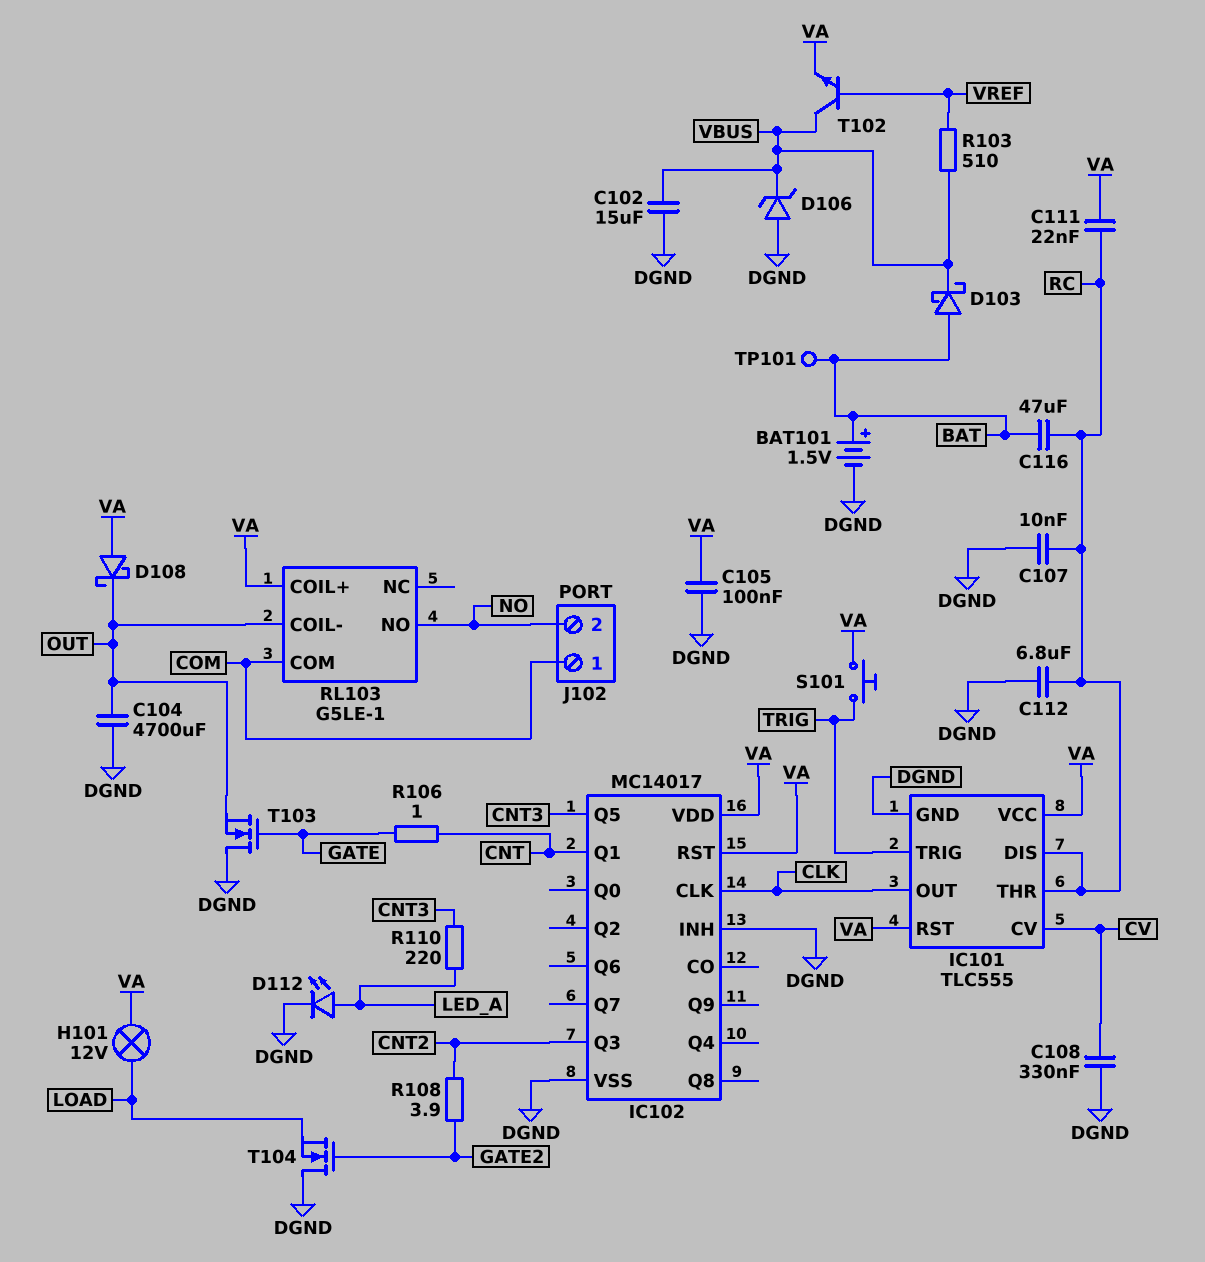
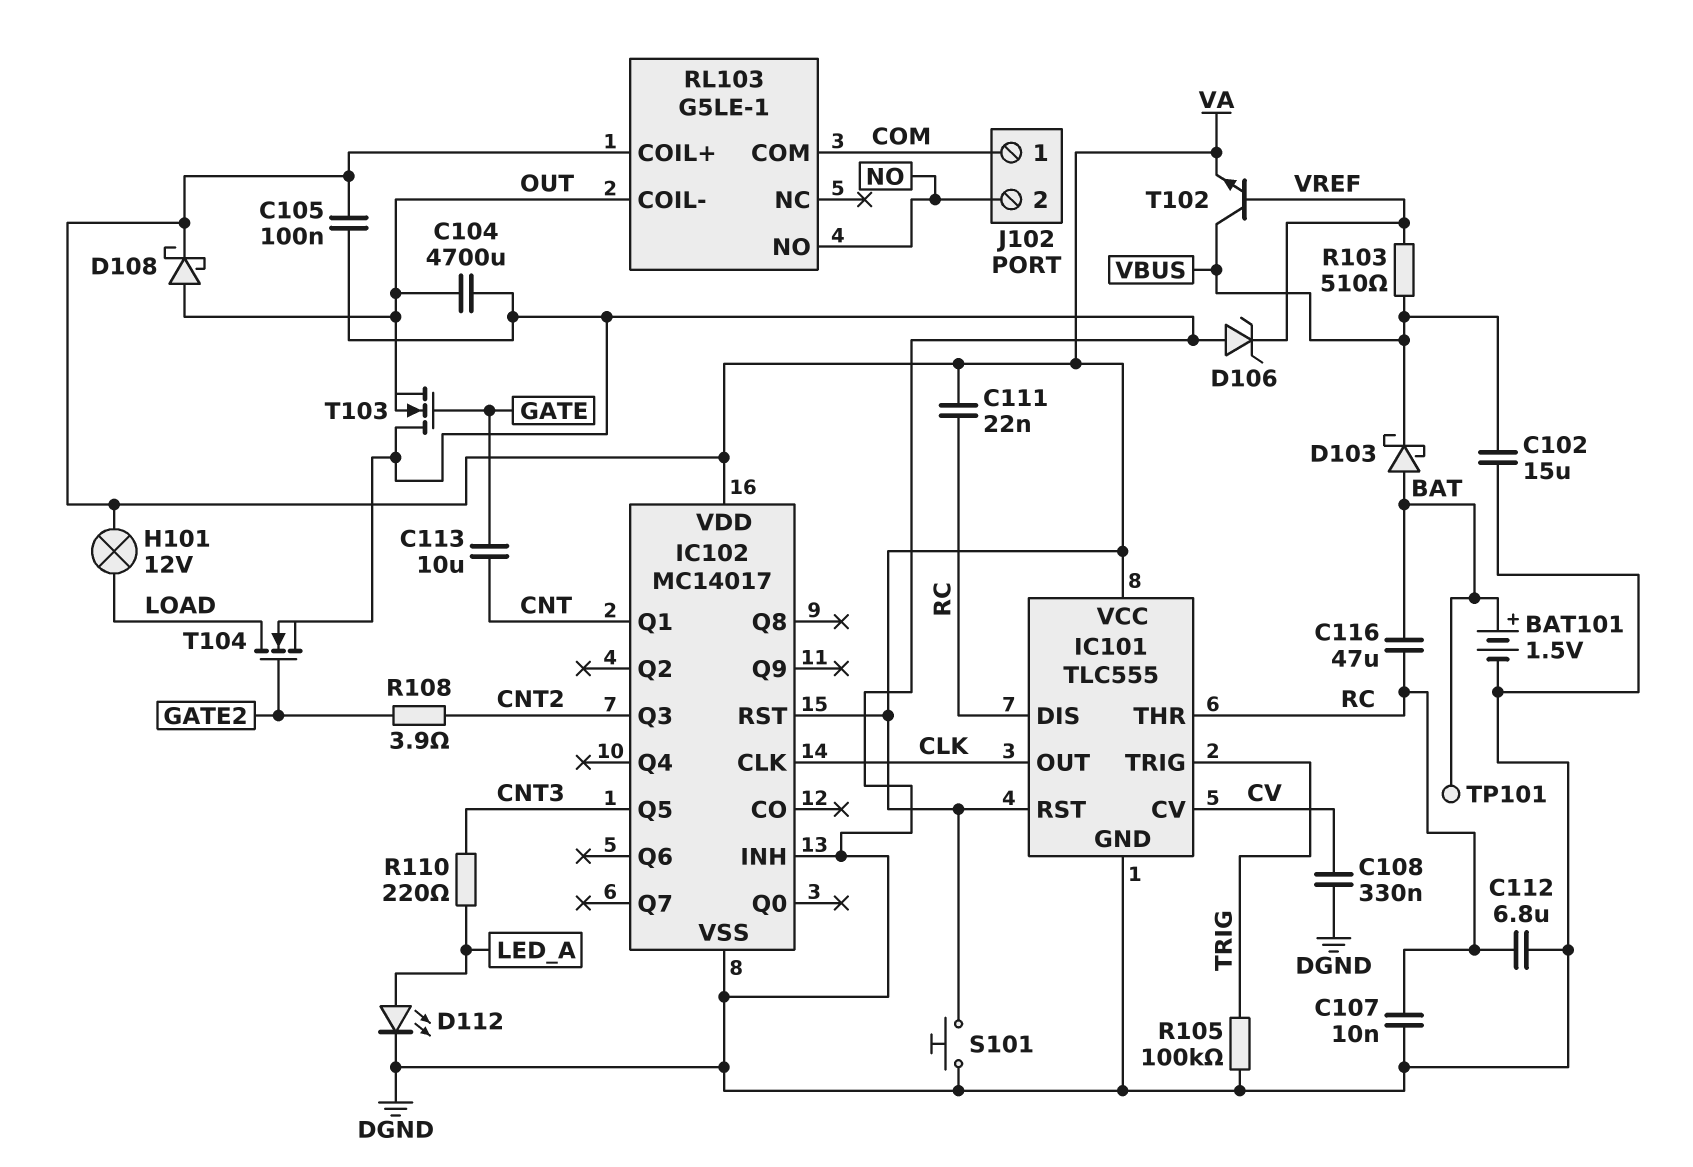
C113: none -> 10uF (CNT, GATE)
D106: zener (A DGND, K VBUS) -> zener (A DGND, K VREF)
D108: schottky (A VA, K OUT) -> schottky (A OUT, K VA)
R105: none -> 100k (DGND, TRIG)
R106: 1 (CNT, GATE) -> none
S101: button (TRIG, VA) -> button (DGND, VA)
T104: NMOS (G GATE2, D DGND, S LOAD) -> NMOS (G GATE2, D LOAD, S DGND)

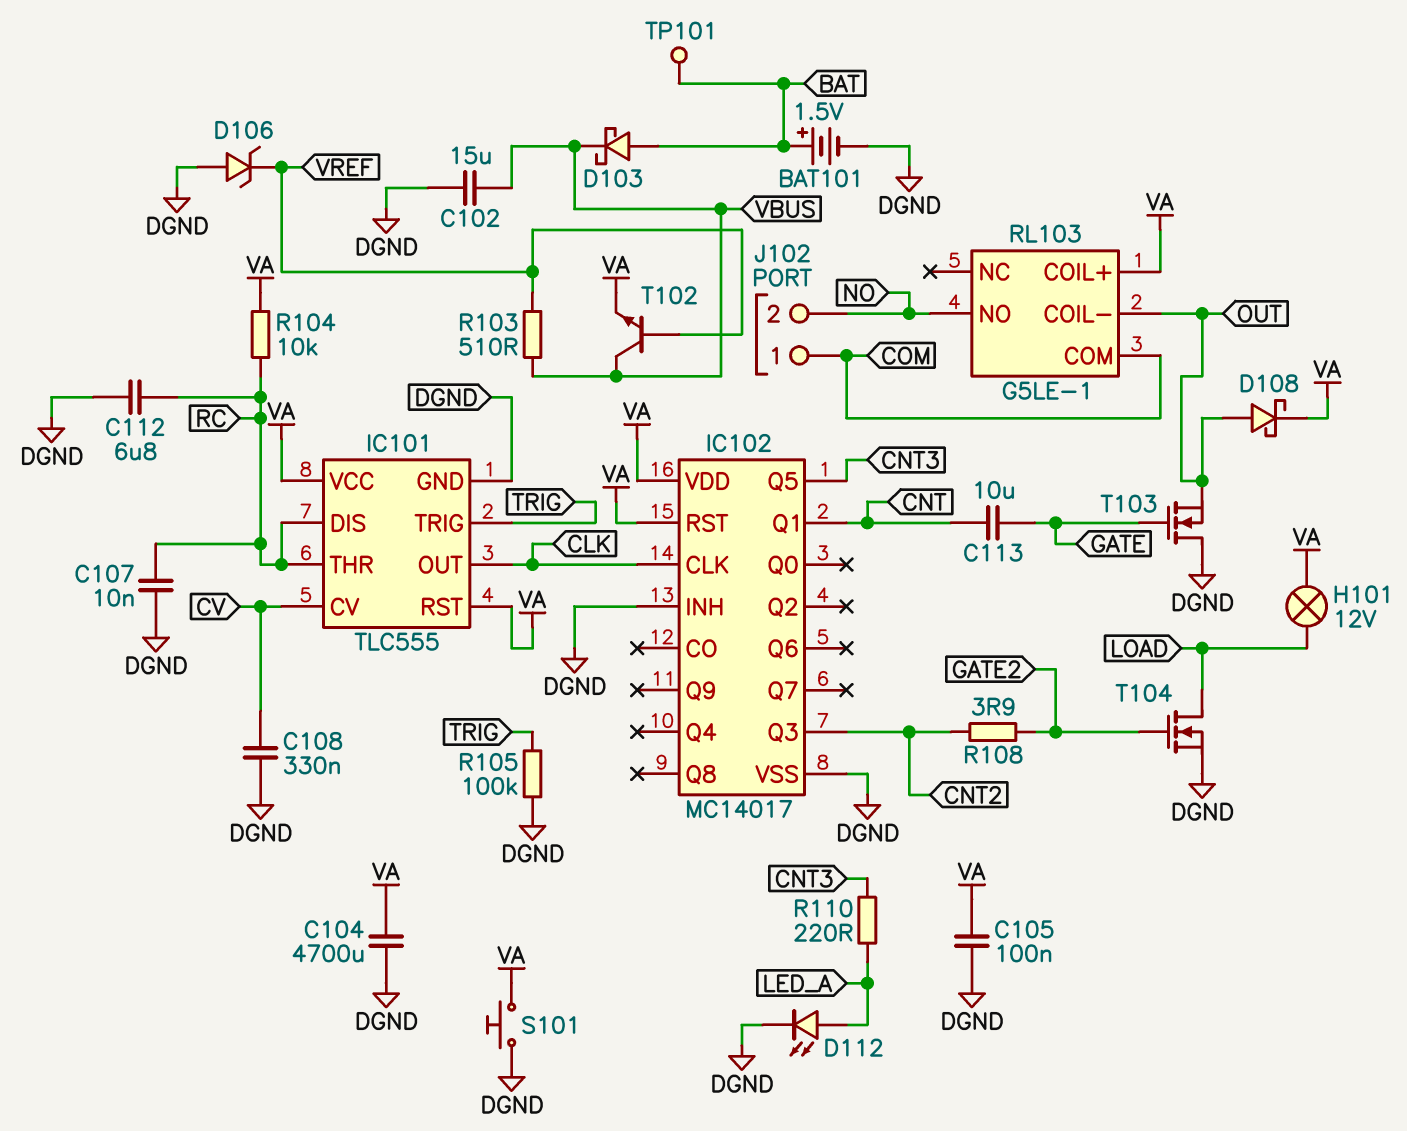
C104: 4700uF (DGND, OUT) -> 4700uF (DGND, VA)
C111: 22nF (RC, VA) -> none
C116: 47uF (BAT, RC) -> none
R104: none -> 10k (RC, VA)

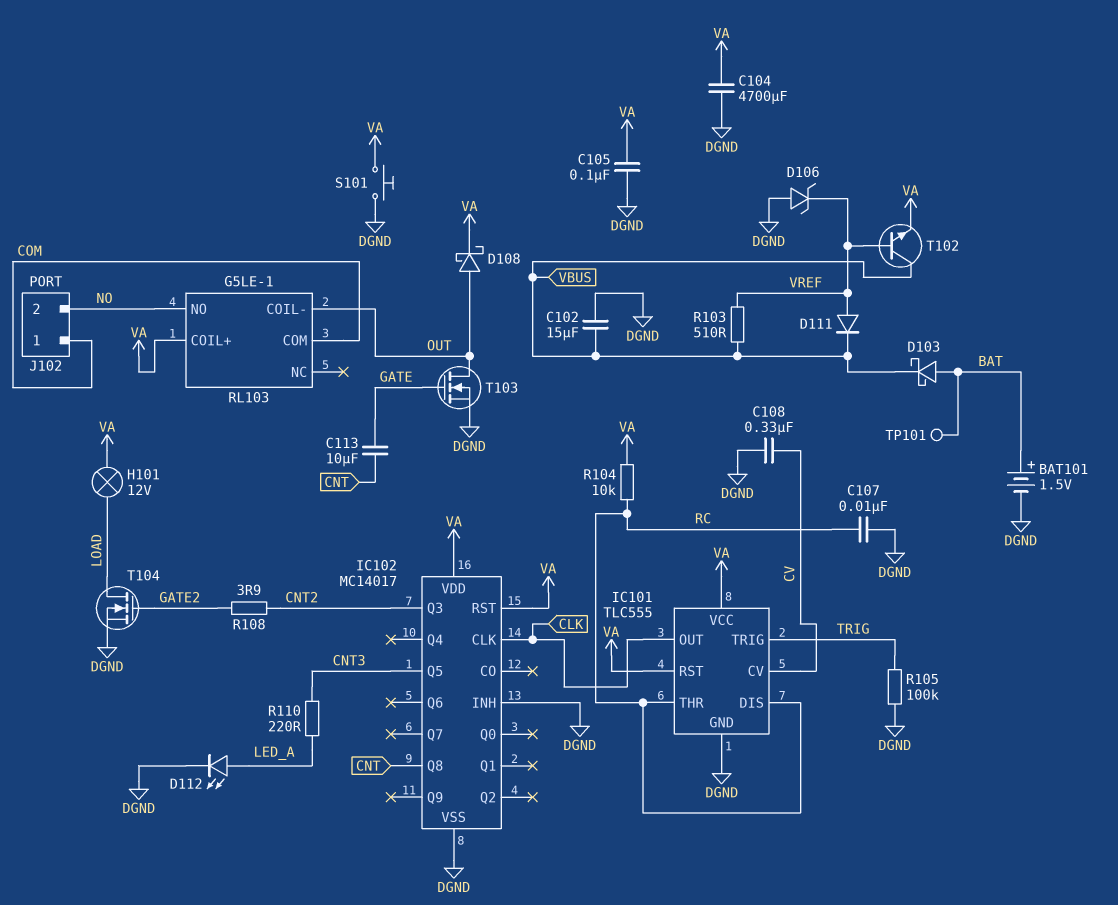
C112: 6.8uF (DGND, RC) -> none
D111: none -> diode (A VREF, K VBUS)
IC102 pin Q1: CNT -> none
IC102 pin Q8: none -> CNT
T103: NMOS (G GATE, D DGND, S OUT) -> NMOS (G GATE, D OUT, S DGND)

